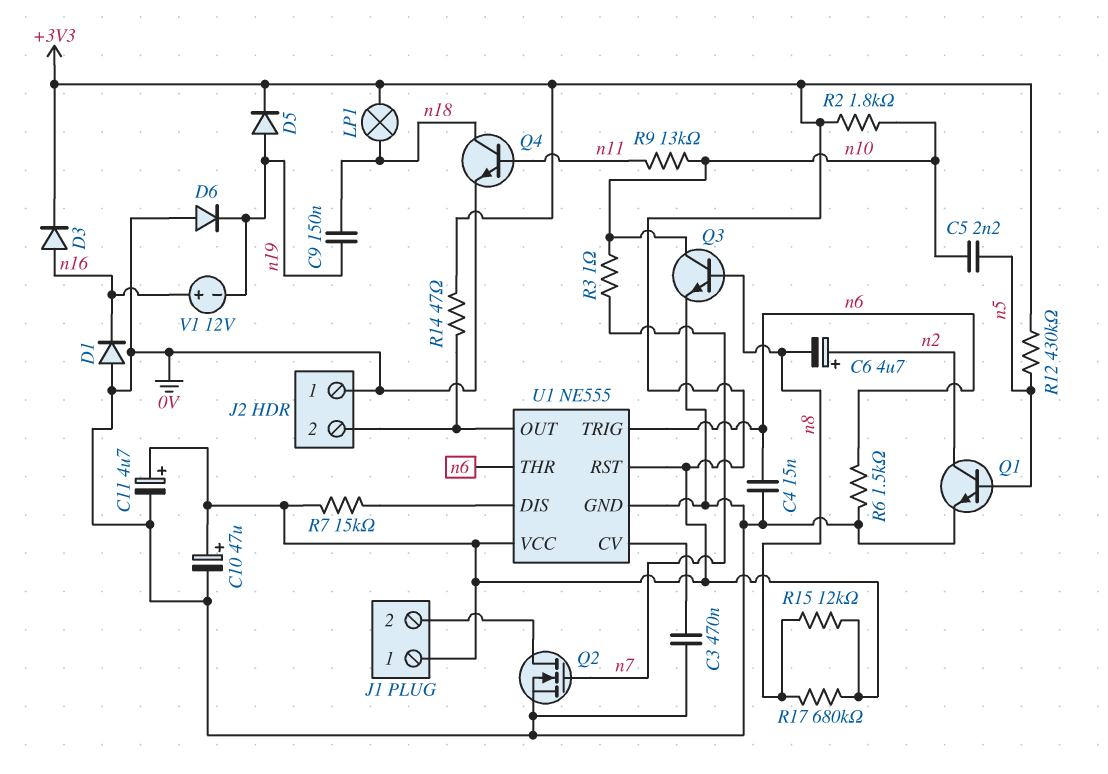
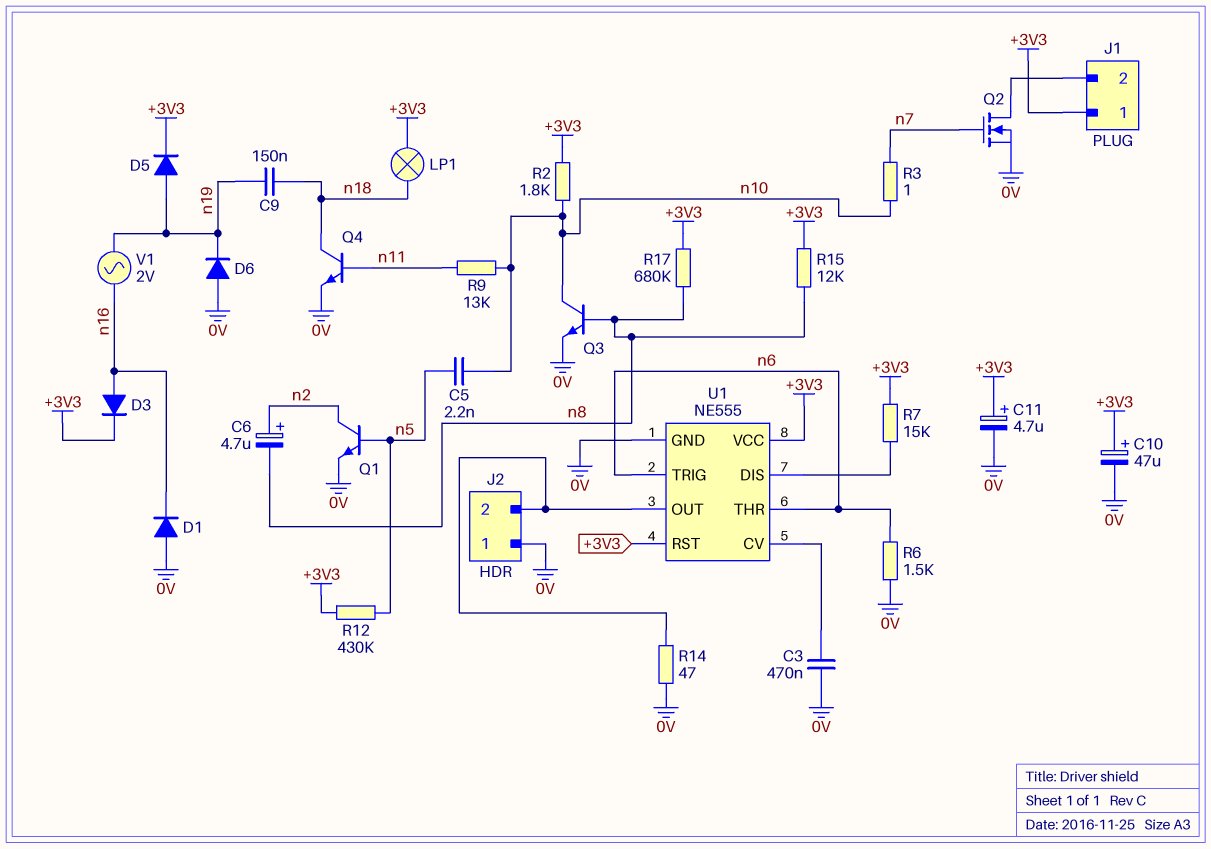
C4: 15nF (0V, n6) -> none
R14: 47 (+3V3, J2/2) -> 47 (0V, J2/2)
V1: 12V (plus n16, minus n19) -> AC 2V (n16, n19)

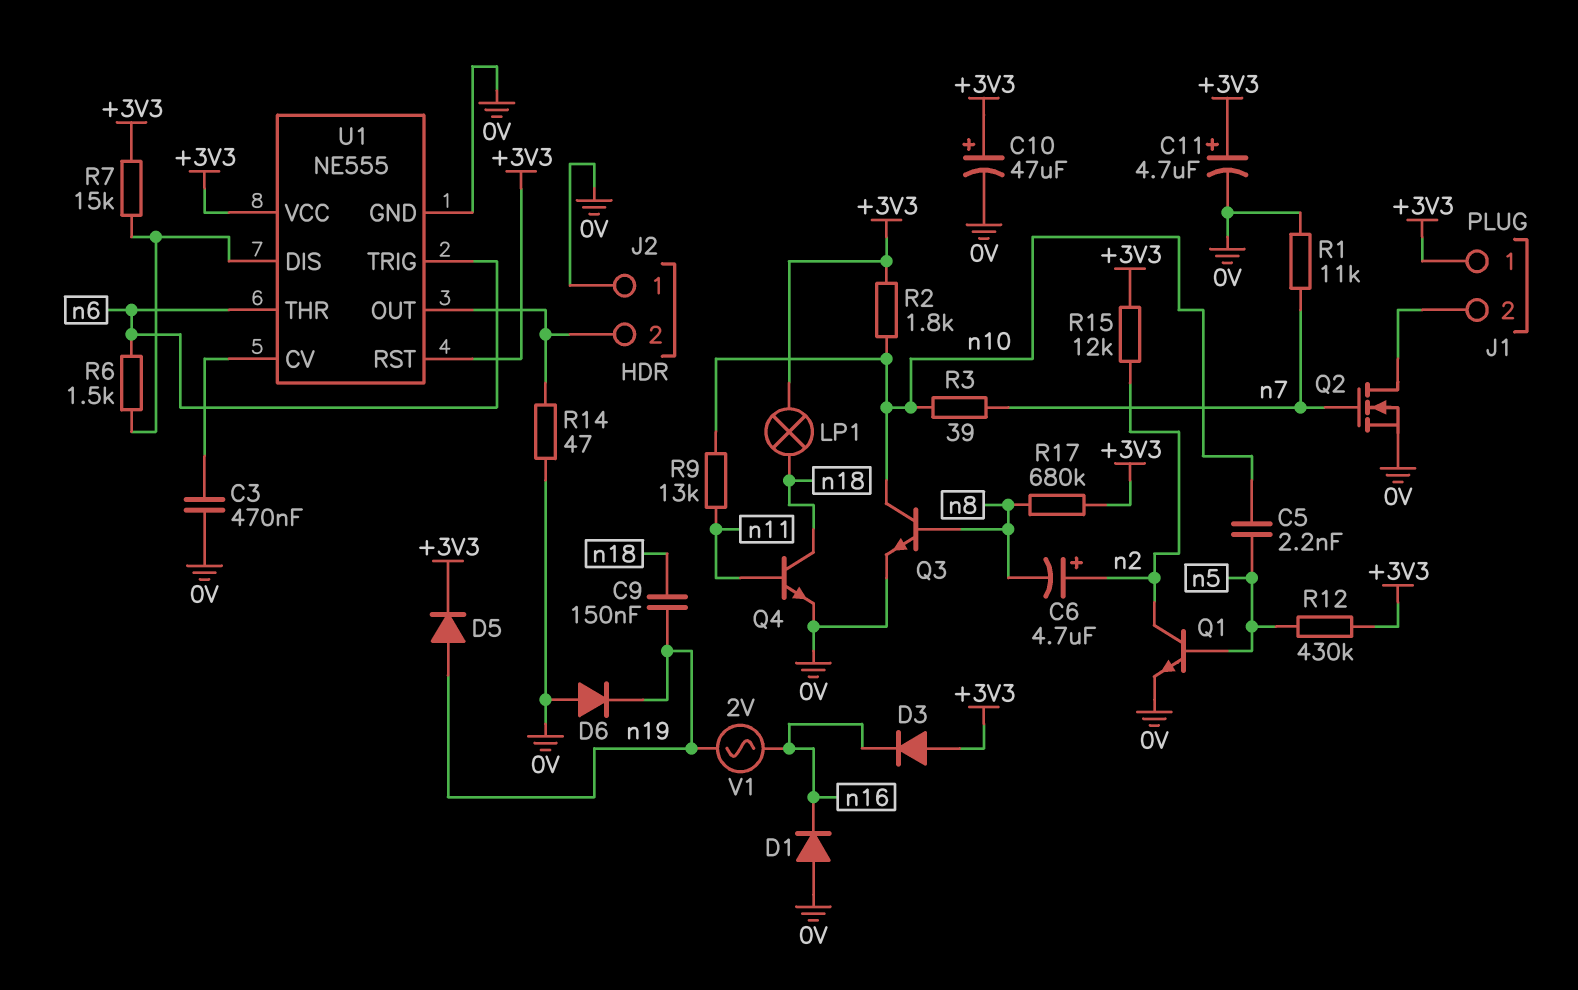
D3: diode (A n16, K +3V3) -> diode (A +3V3, K n16)
R1: none -> 11k (0V, n7)
R3: 1 (n7, n10) -> 39 (n7, n10)
R6: 1.5k (0V, n6) -> 1.5k (U1/DIS, n6)
R15: 12k (+3V3, n8) -> 12k (+3V3, n2)

